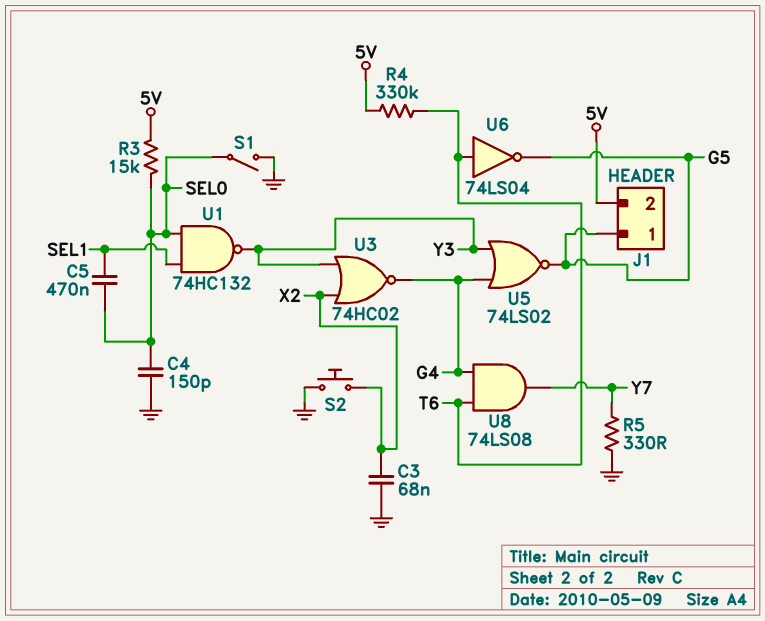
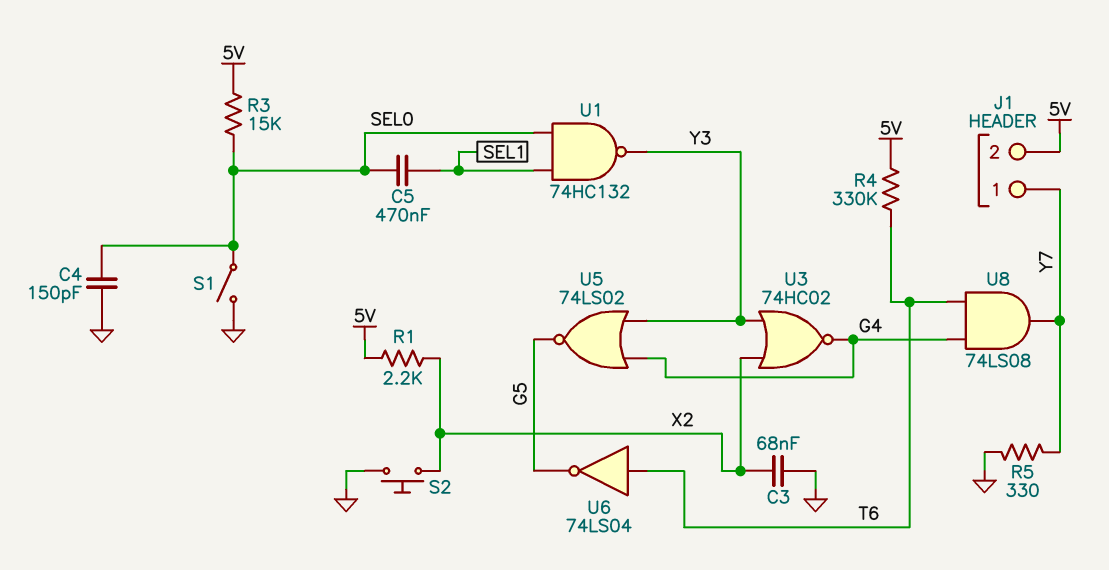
J1 pin 1: G5 -> Y7
R1: none -> 2.2k (5V, X2)

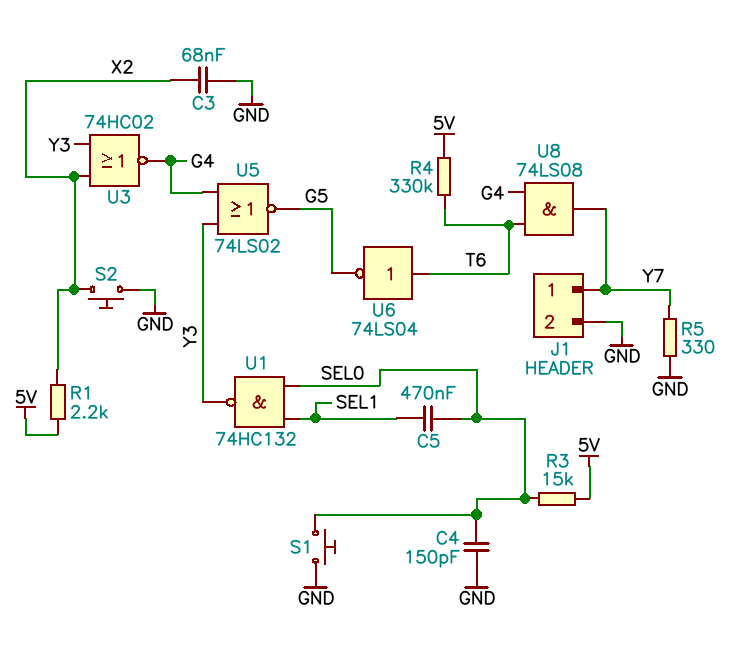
J1 pin 2: 5V -> GND
S1: switch (GND, SEL0) -> button (GND, SEL0)

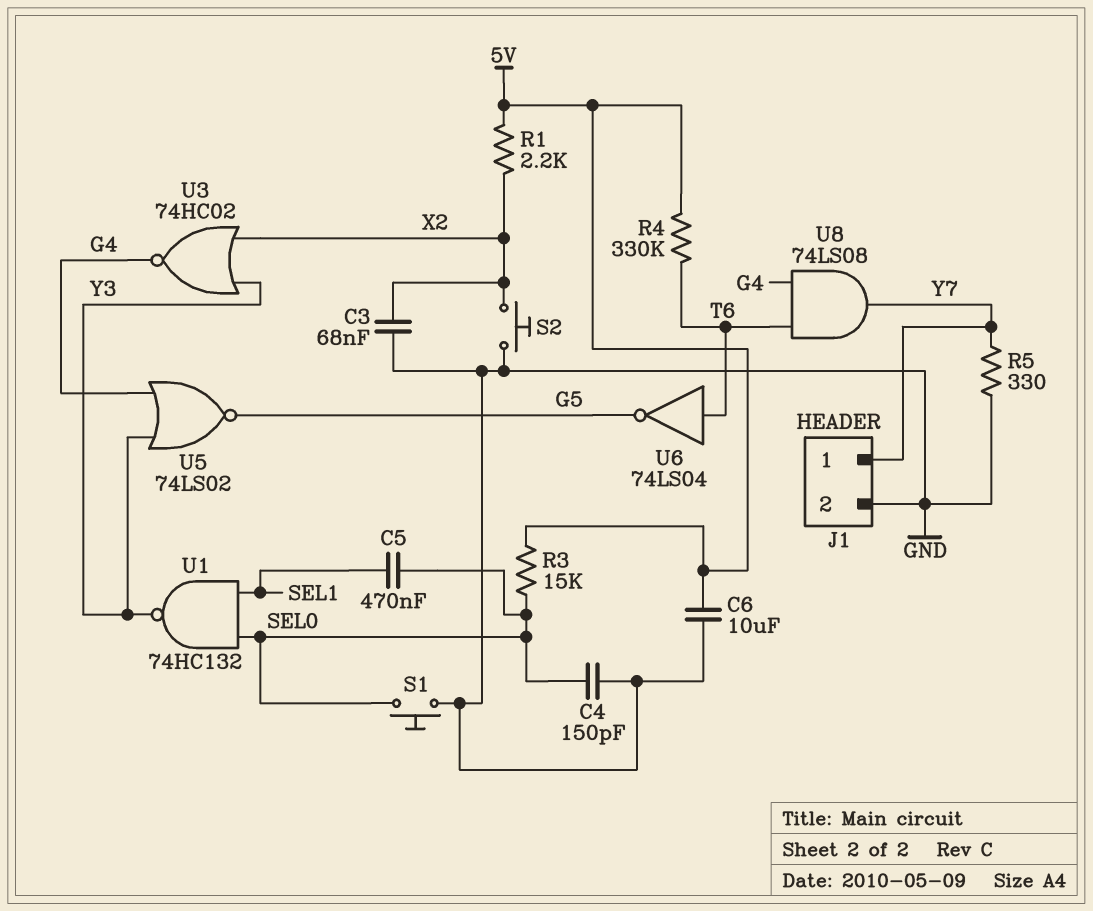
C6: none -> 10uF (5V, GND)

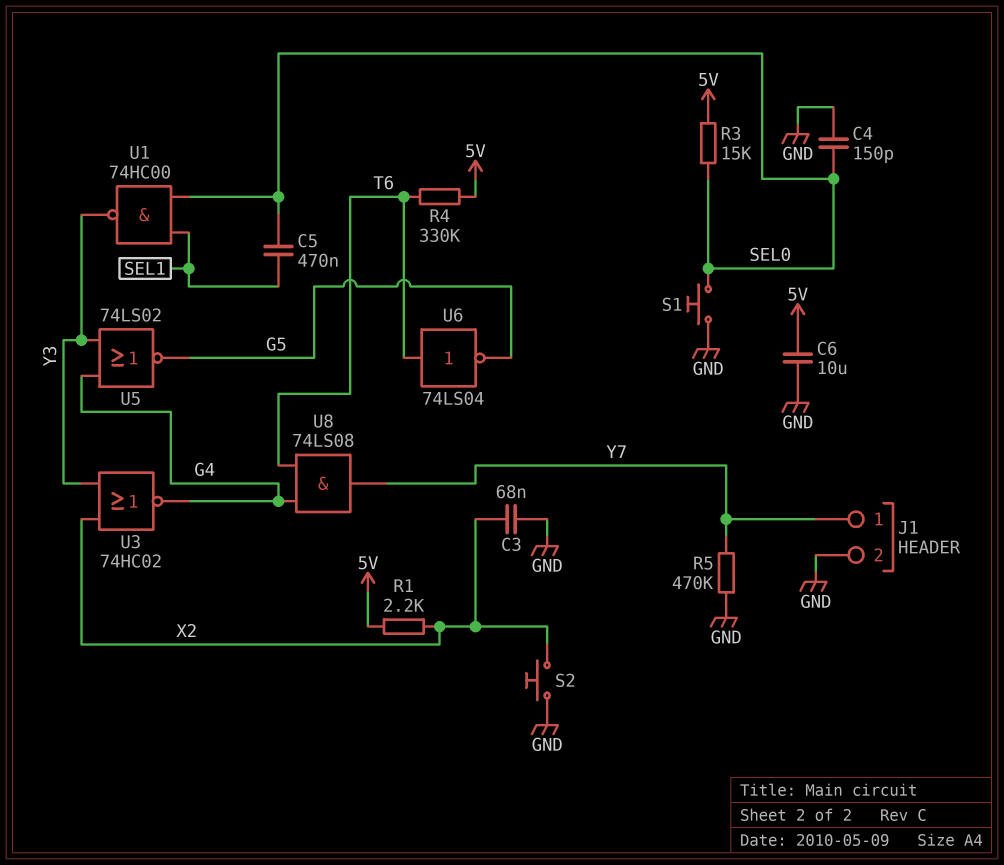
R5: 330 (GND, Y7) -> 470k (GND, Y7)
U1: NAND 74HC132 (in SEL0, in SEL1, out Y3) -> NAND 74HC00 (in SEL0, in SEL1, out Y3)

